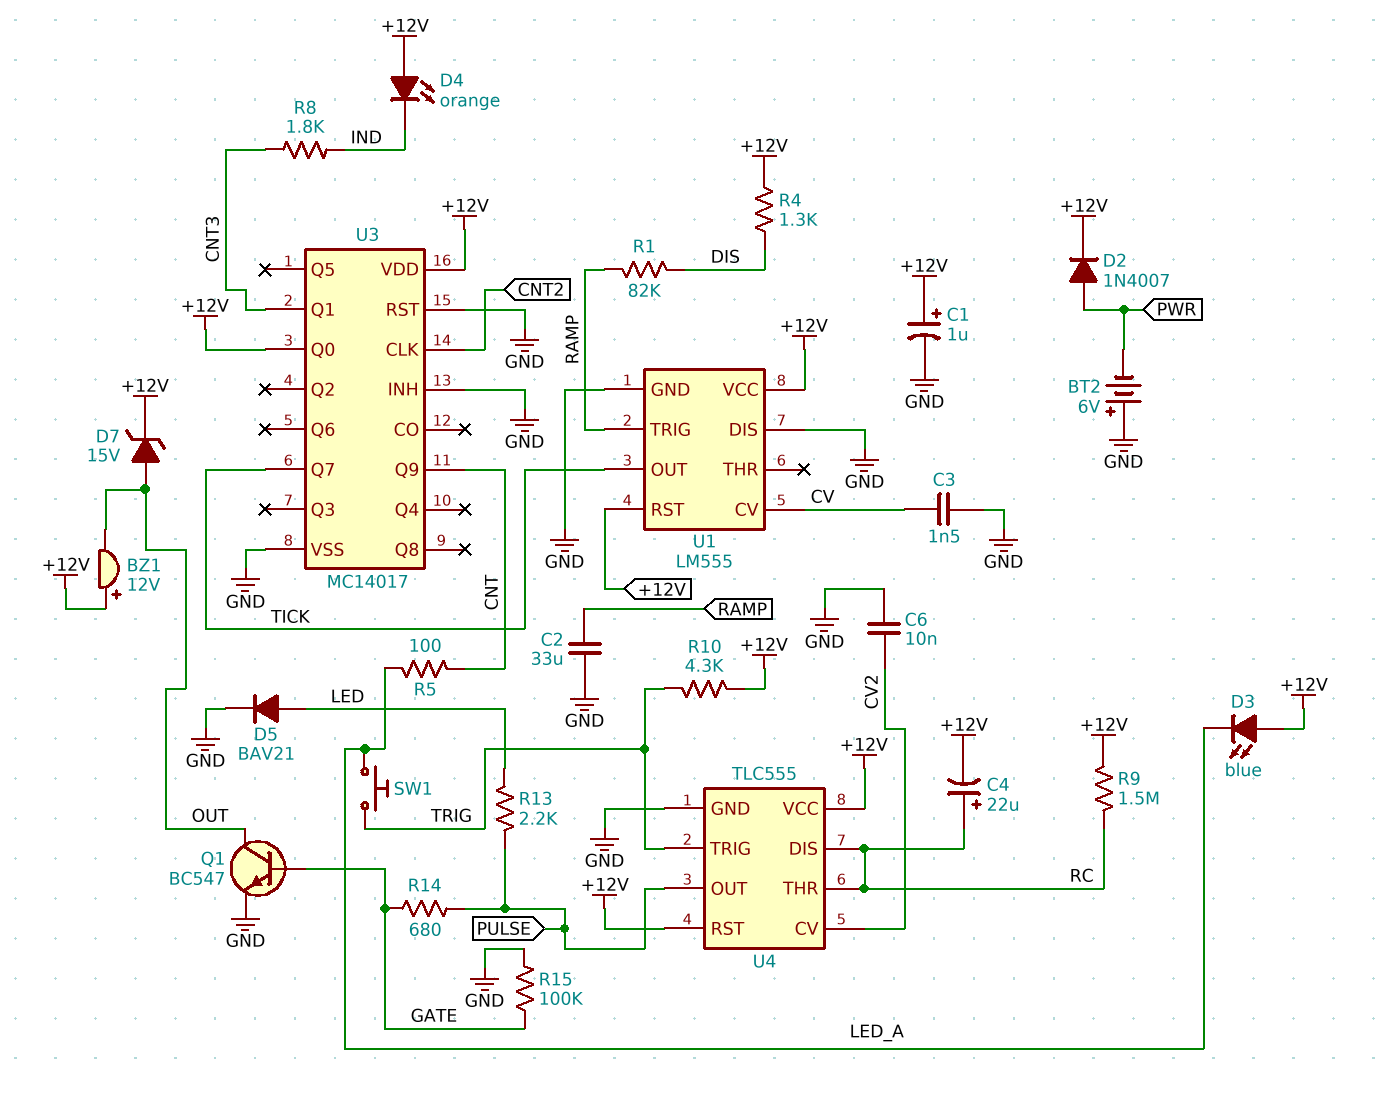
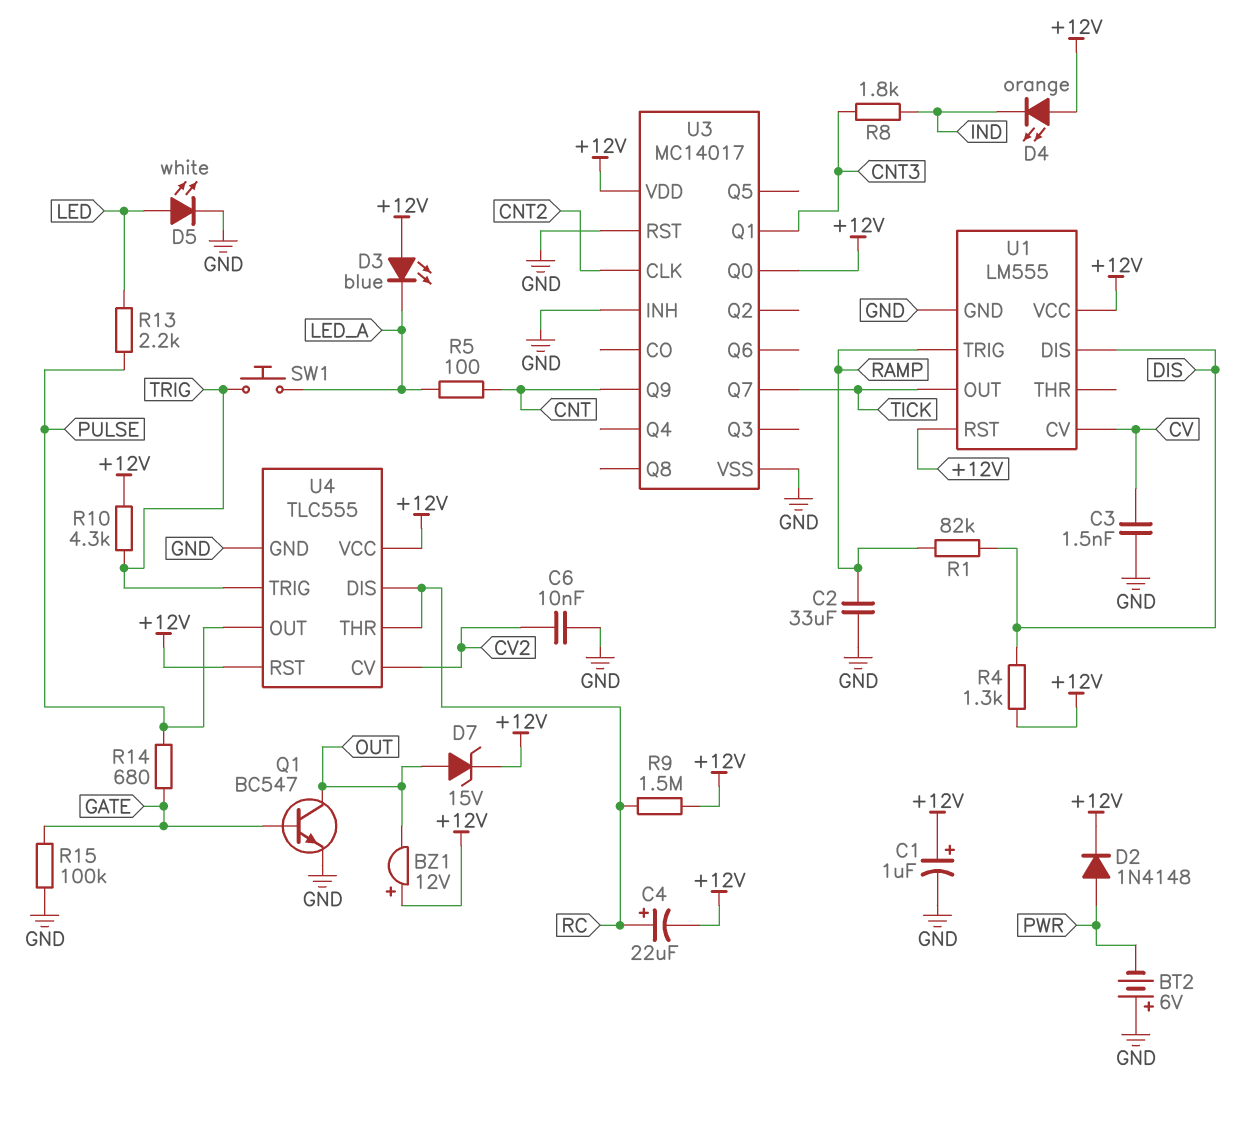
D2: diode 1N4007 (A PWR, K +12V) -> diode 1N4148 (A PWR, K +12V)
D5: diode BAV21 (A LED, K GND) -> LED white (A LED, K GND)
U1 pin DIS: GND -> DIS

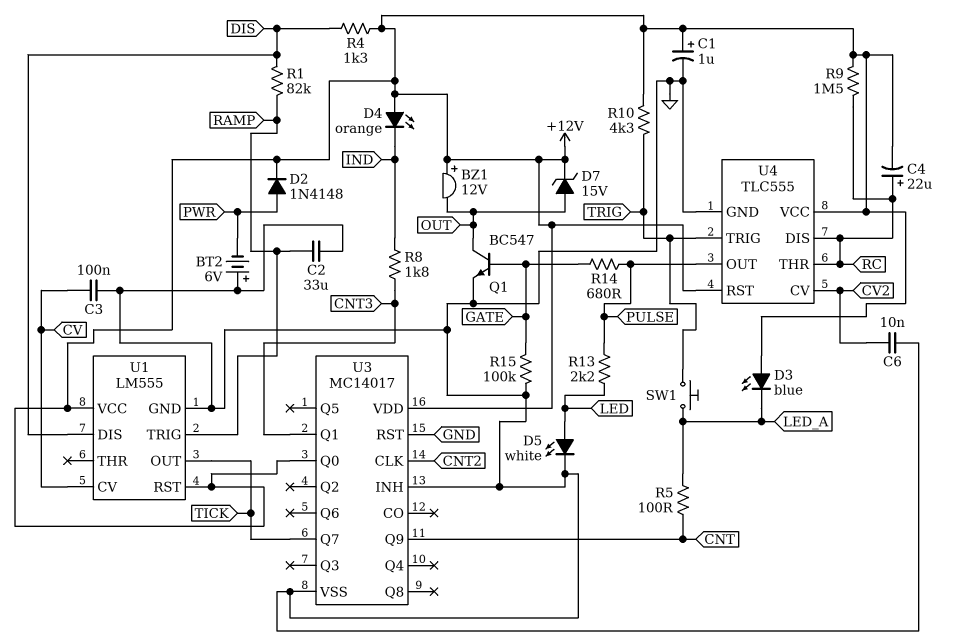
C3: 1.5nF (CV, GND) -> 100nF (CV, GND)

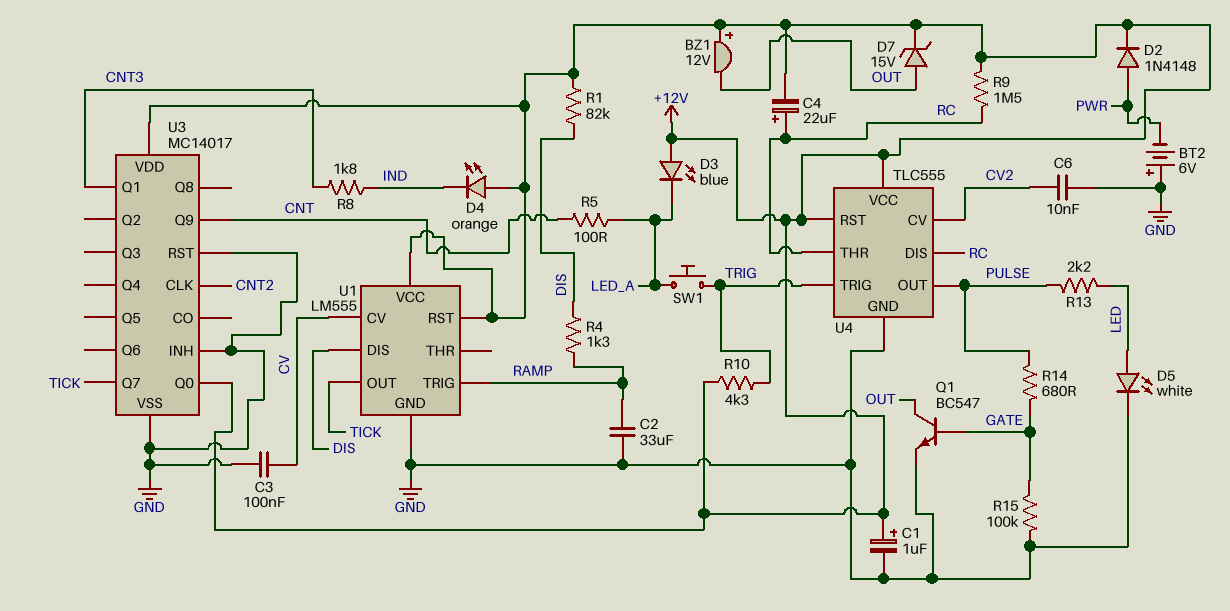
R1: 82k (DIS, RAMP) -> 82k (+12V, DIS)
R4: 1.3k (+12V, DIS) -> 1.3k (DIS, RAMP)

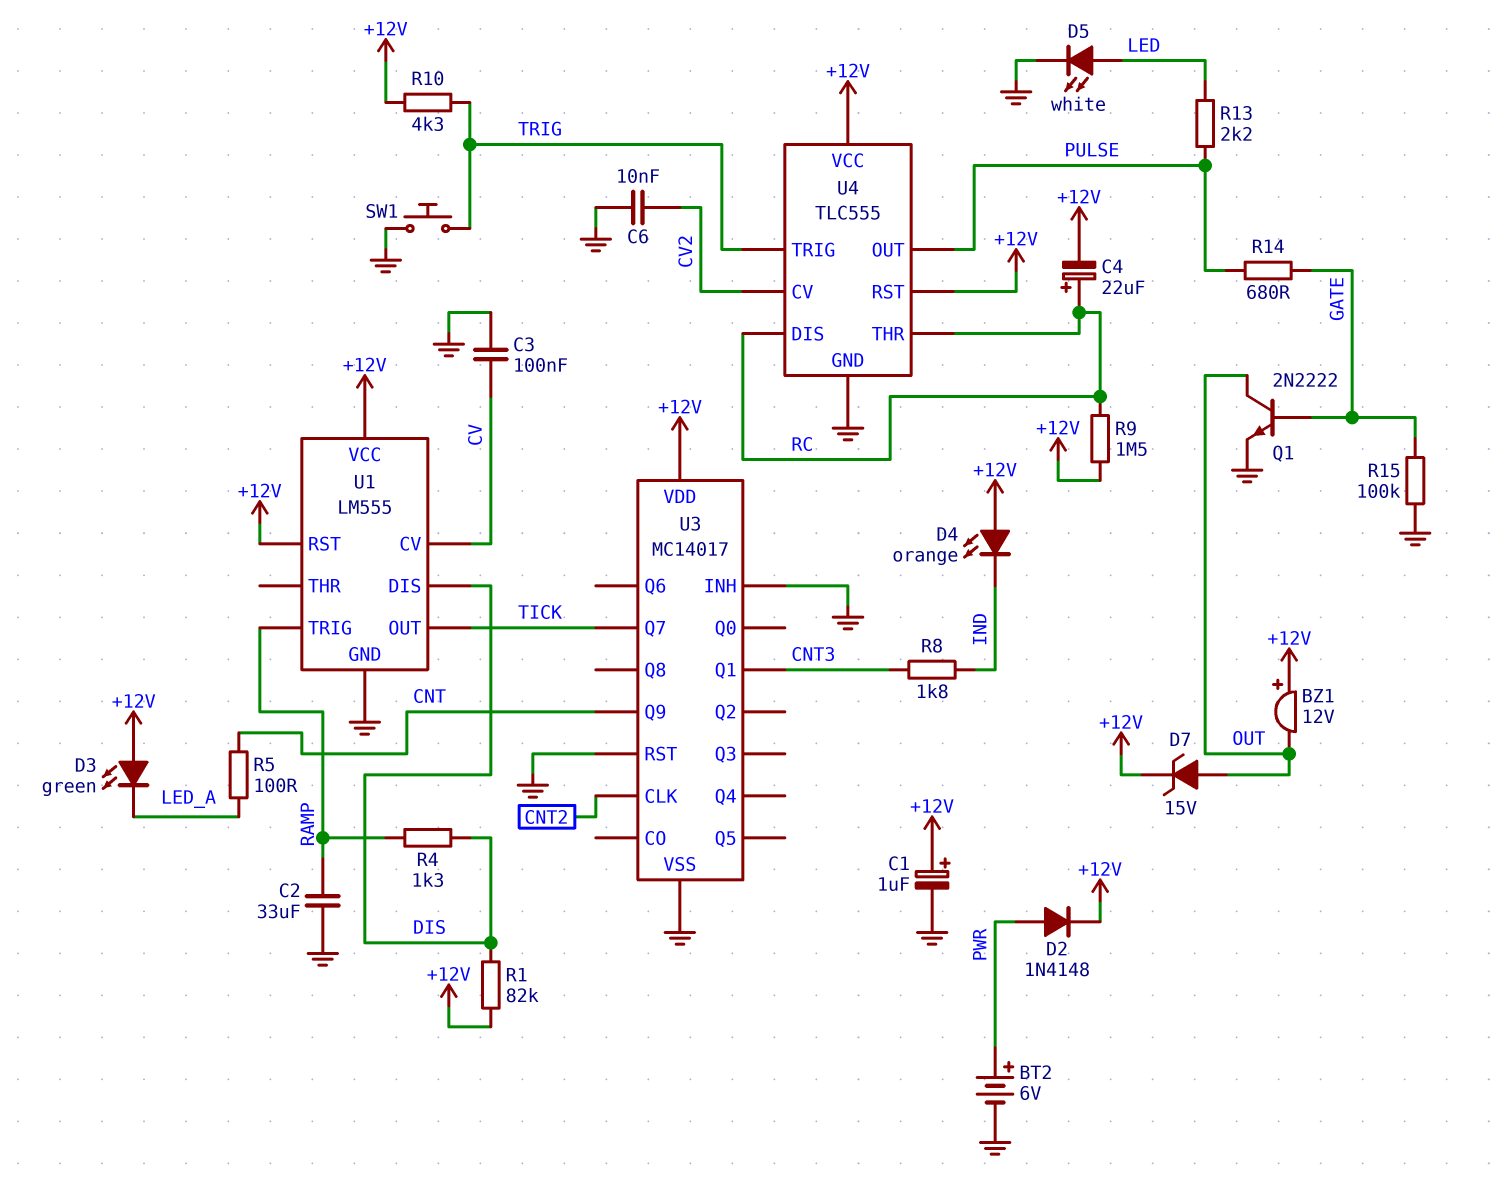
BT2: 6V (plus GND, minus PWR) -> 6V (plus PWR, minus GND)
D3: LED blue (A +12V, K LED_A) -> LED green (A +12V, K LED_A)
Q1: NPN BC547 (B GATE, C OUT, E GND) -> NPN 2N2222 (B GATE, C OUT, E GND)
SW1: button (LED_A, TRIG) -> button (GND, TRIG)
U3 pin Q0: +12V -> none

